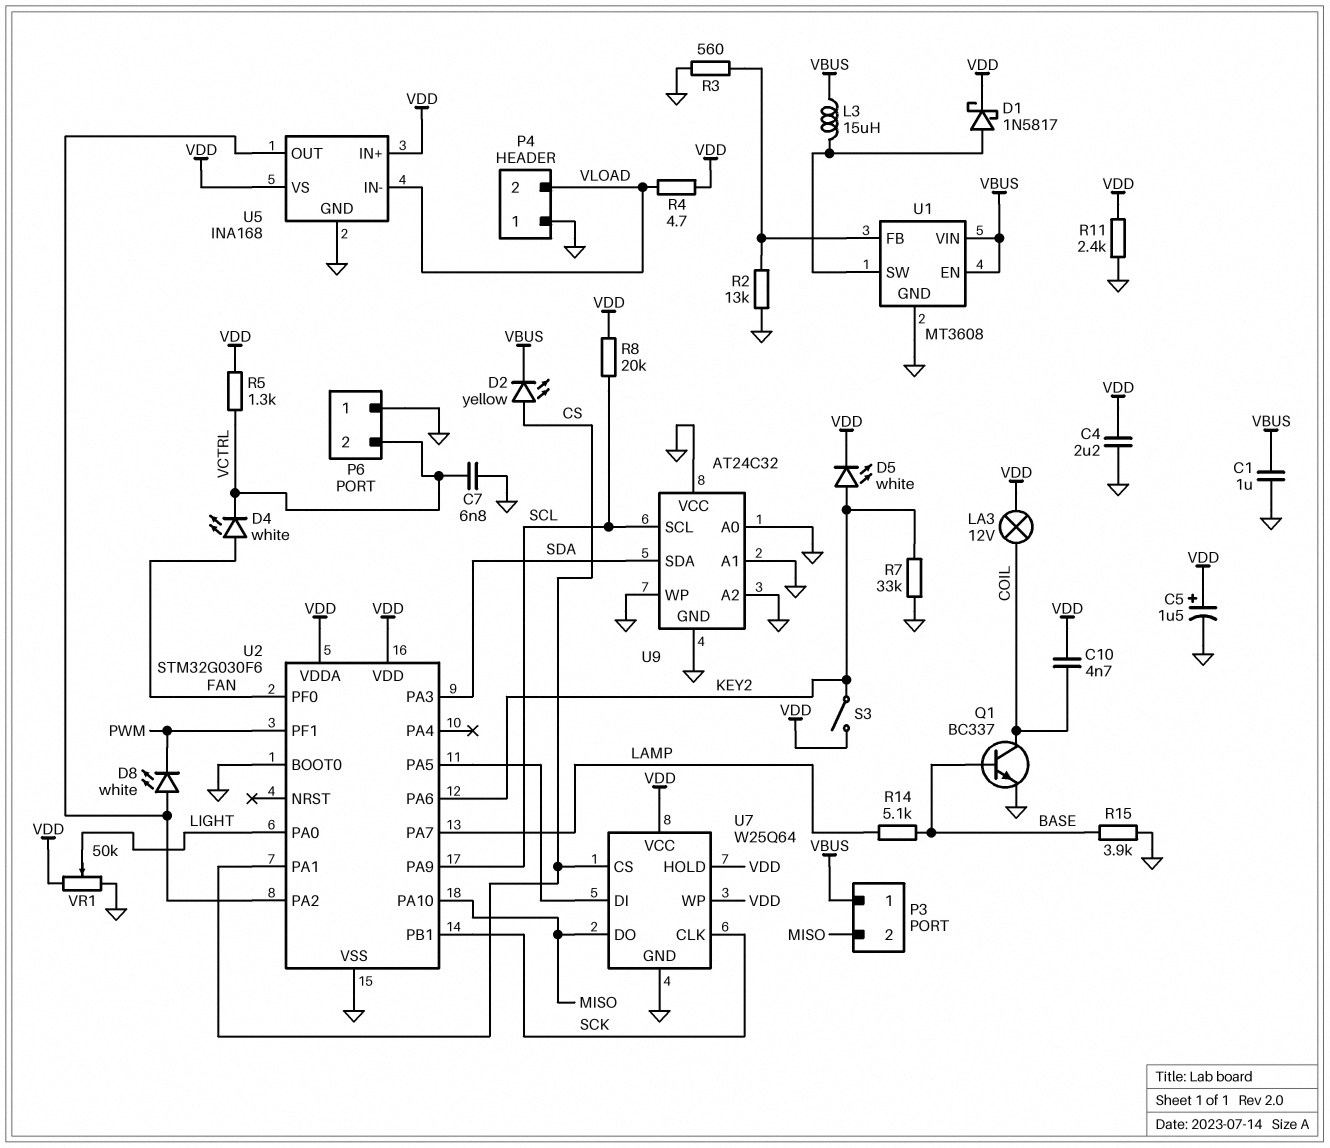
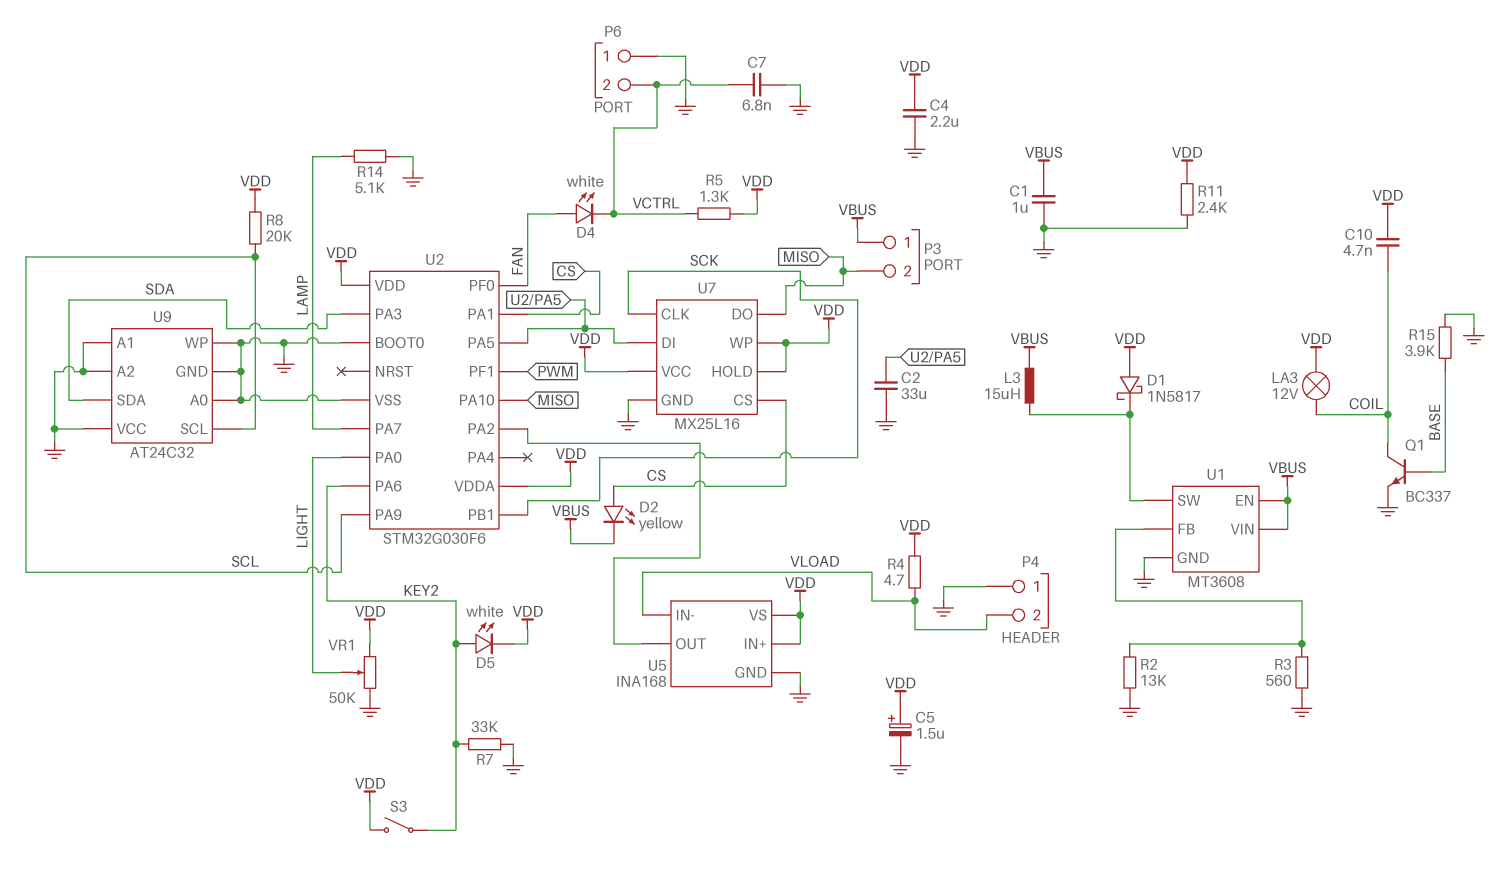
C2: none -> 33uF (GND, U2/PA5)
D1: schottky 1N5817 (A U1/SW, K VDD) -> schottky 1N5817 (A VDD, K U1/SW)
D8: LED white (A U2/PA2, K PWM) -> none
R14: 5.1k (BASE, LAMP) -> 5.1k (GND, LAMP)
U7: W25Q64 -> MX25L16

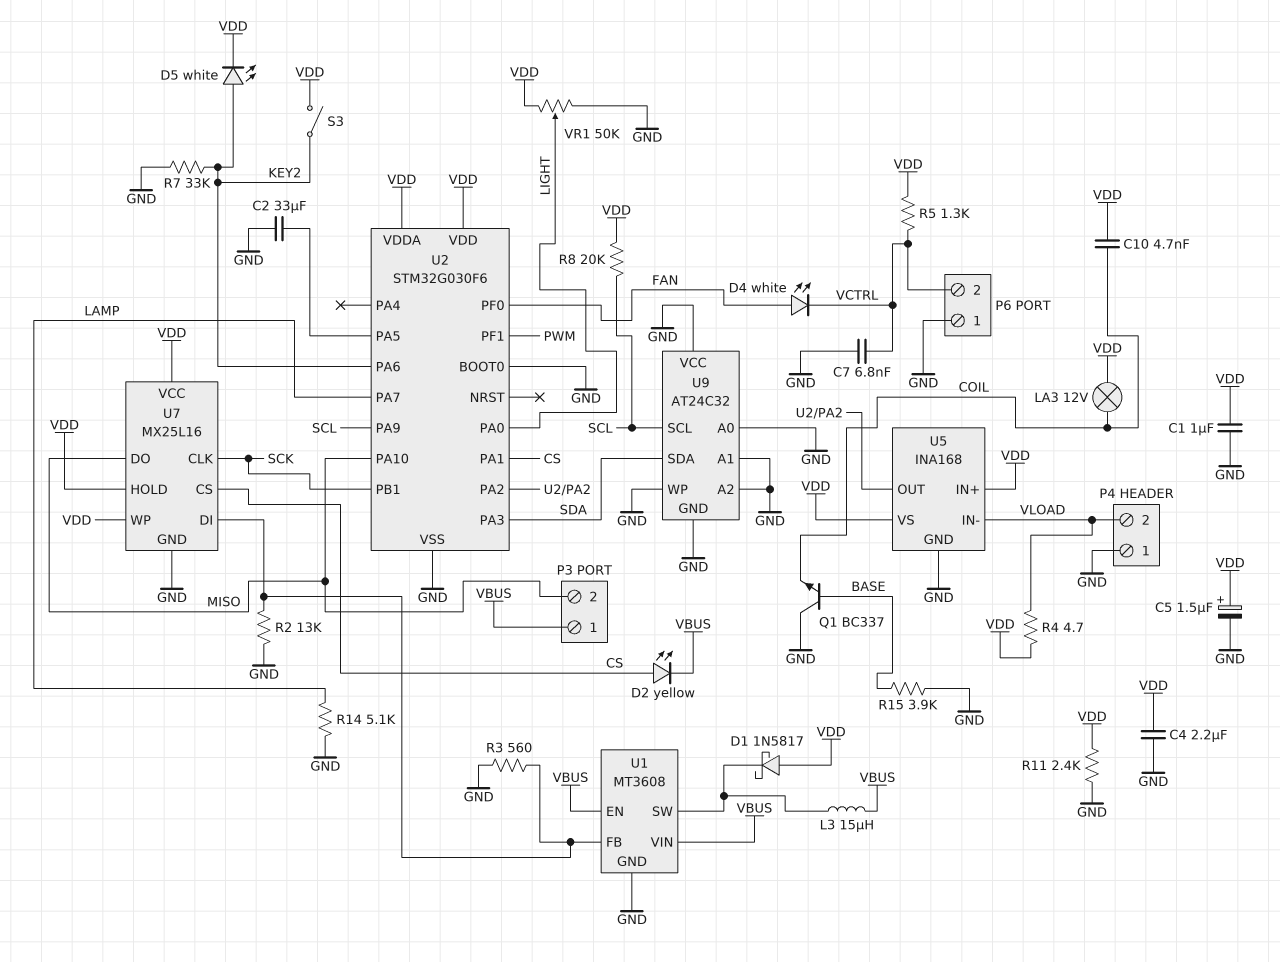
C1: 1uF (GND, VBUS) -> 1uF (GND, VDD)
Q1: NPN BC337 (B BASE, C COIL, E GND) -> NPN BC337 (B BASE, C GND, E COIL)
U7 pin DI: U2/PA5 -> U1/FB

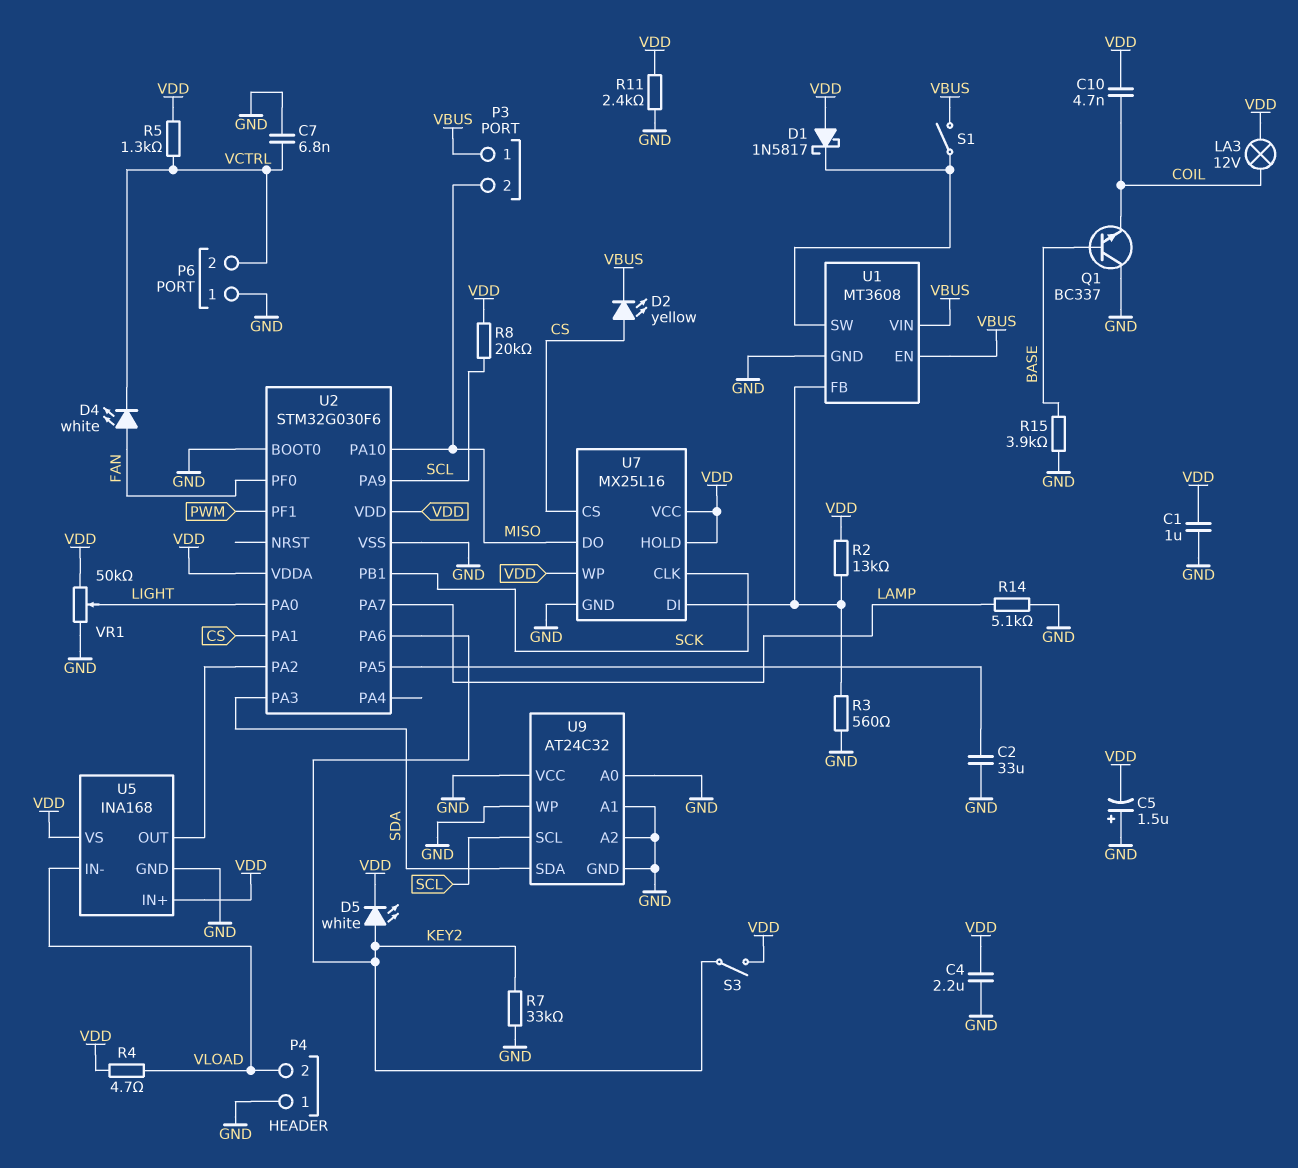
C5: 1.5uF (plus VDD, minus GND) -> 1.5uF (plus GND, minus VDD)
L3: 15uH (U1/SW, VBUS) -> none
R2: 13k (GND, U1/FB) -> 13k (U1/FB, VDD)
S1: none -> switch (U1/SW, VBUS)

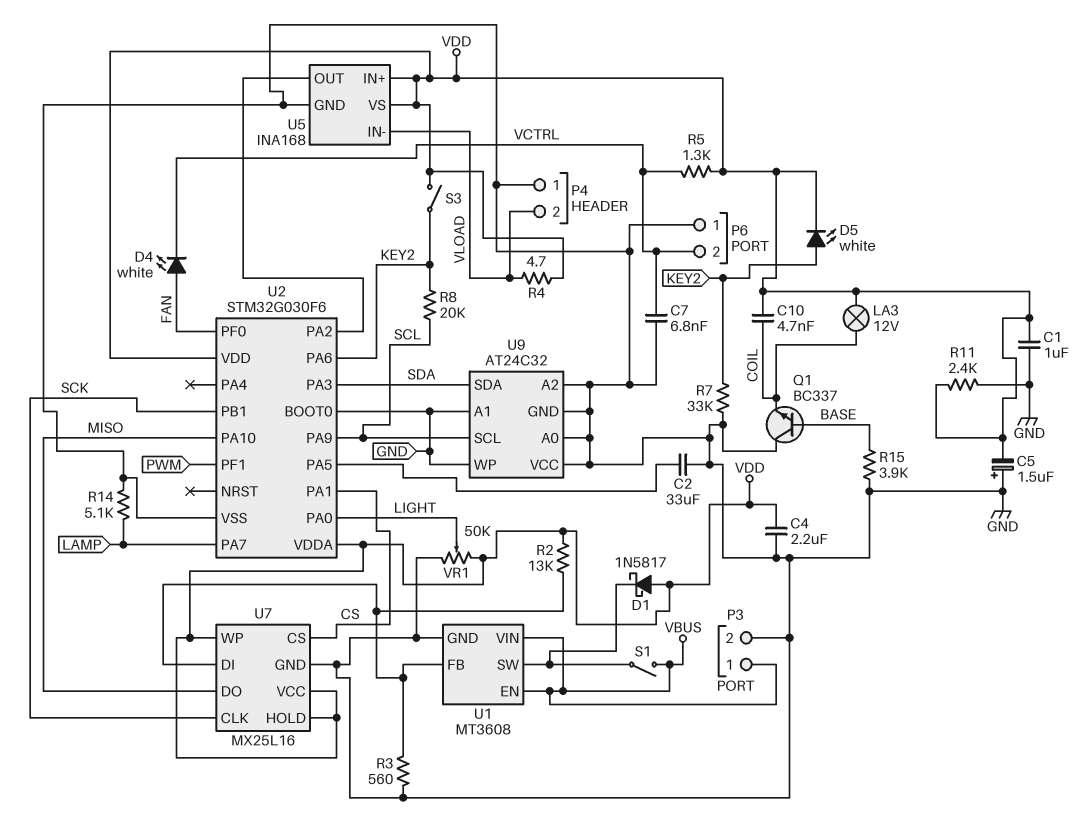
D2: LED yellow (A CS, K VBUS) -> none
P3 pin 2: MISO -> GND
R8: 20k (SCL, VDD) -> 20k (KEY2, SCL)

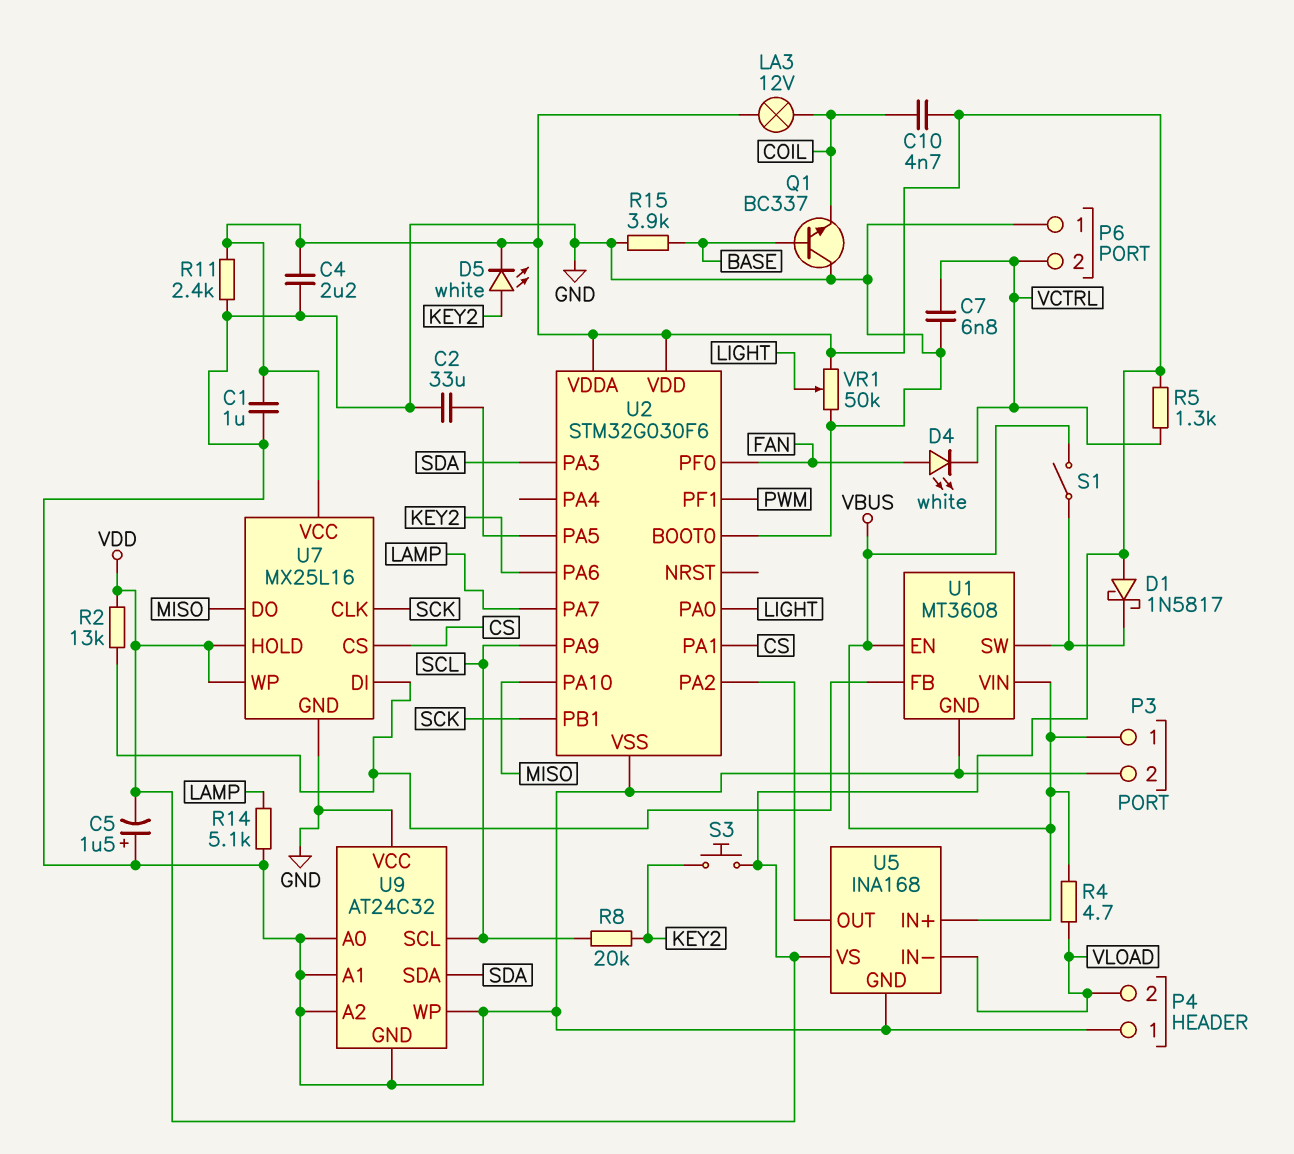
R3: 560 (GND, U1/FB) -> none
R4: 4.7 (VDD, VLOAD) -> 4.7 (VBUS, VLOAD)
R7: 33k (GND, KEY2) -> none
S3: switch (KEY2, VDD) -> button (KEY2, VDD)
U5 pin IN+: VDD -> VBUS

